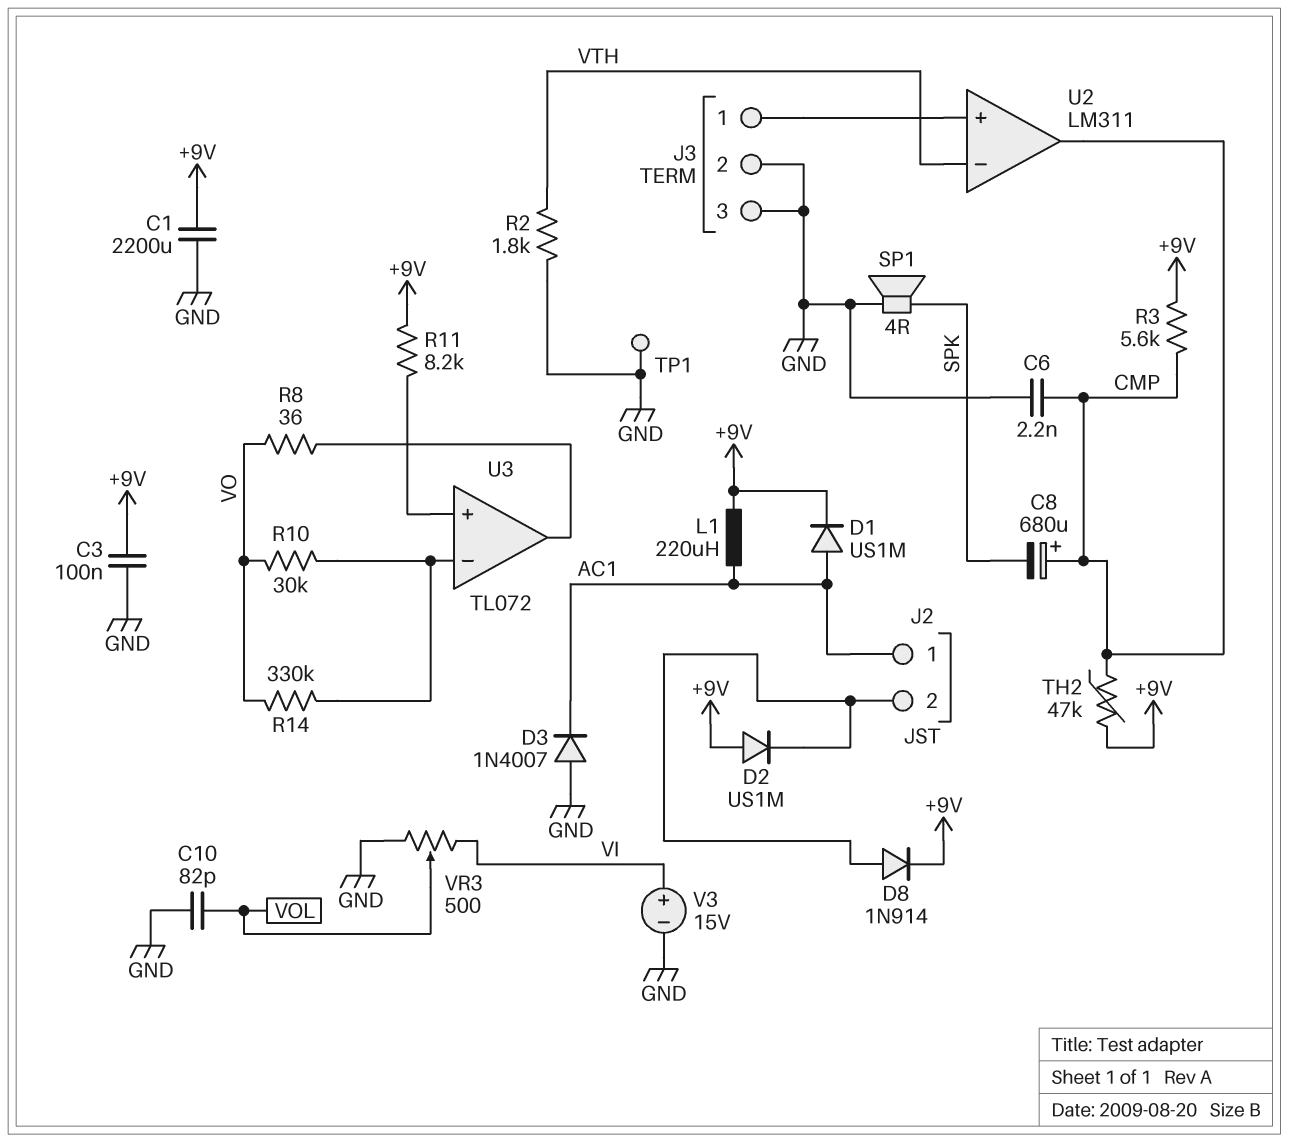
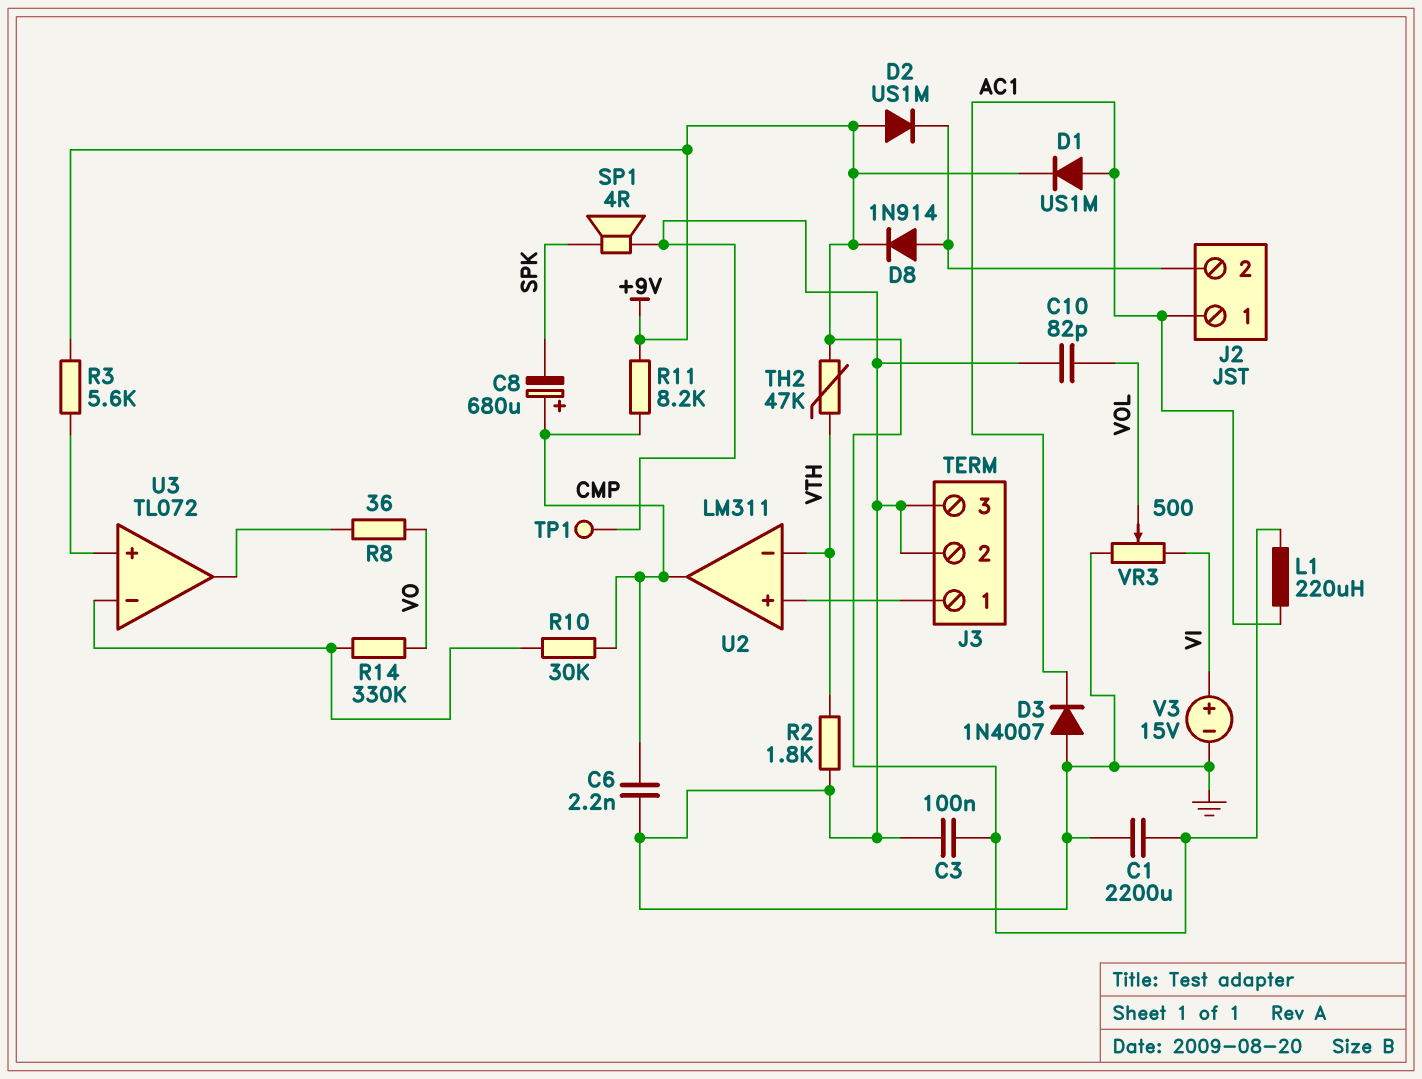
R3: 5.6k (+9V, CMP) -> 5.6k (+9V, U3/in+)
R10: 30k (U3/in-, VO) -> 30k (CMP, U3/in-)
R11: 8.2k (+9V, U3/in+) -> 8.2k (+9V, CMP)
TH2: 47k (+9V, CMP) -> 47k (+9V, VTH)

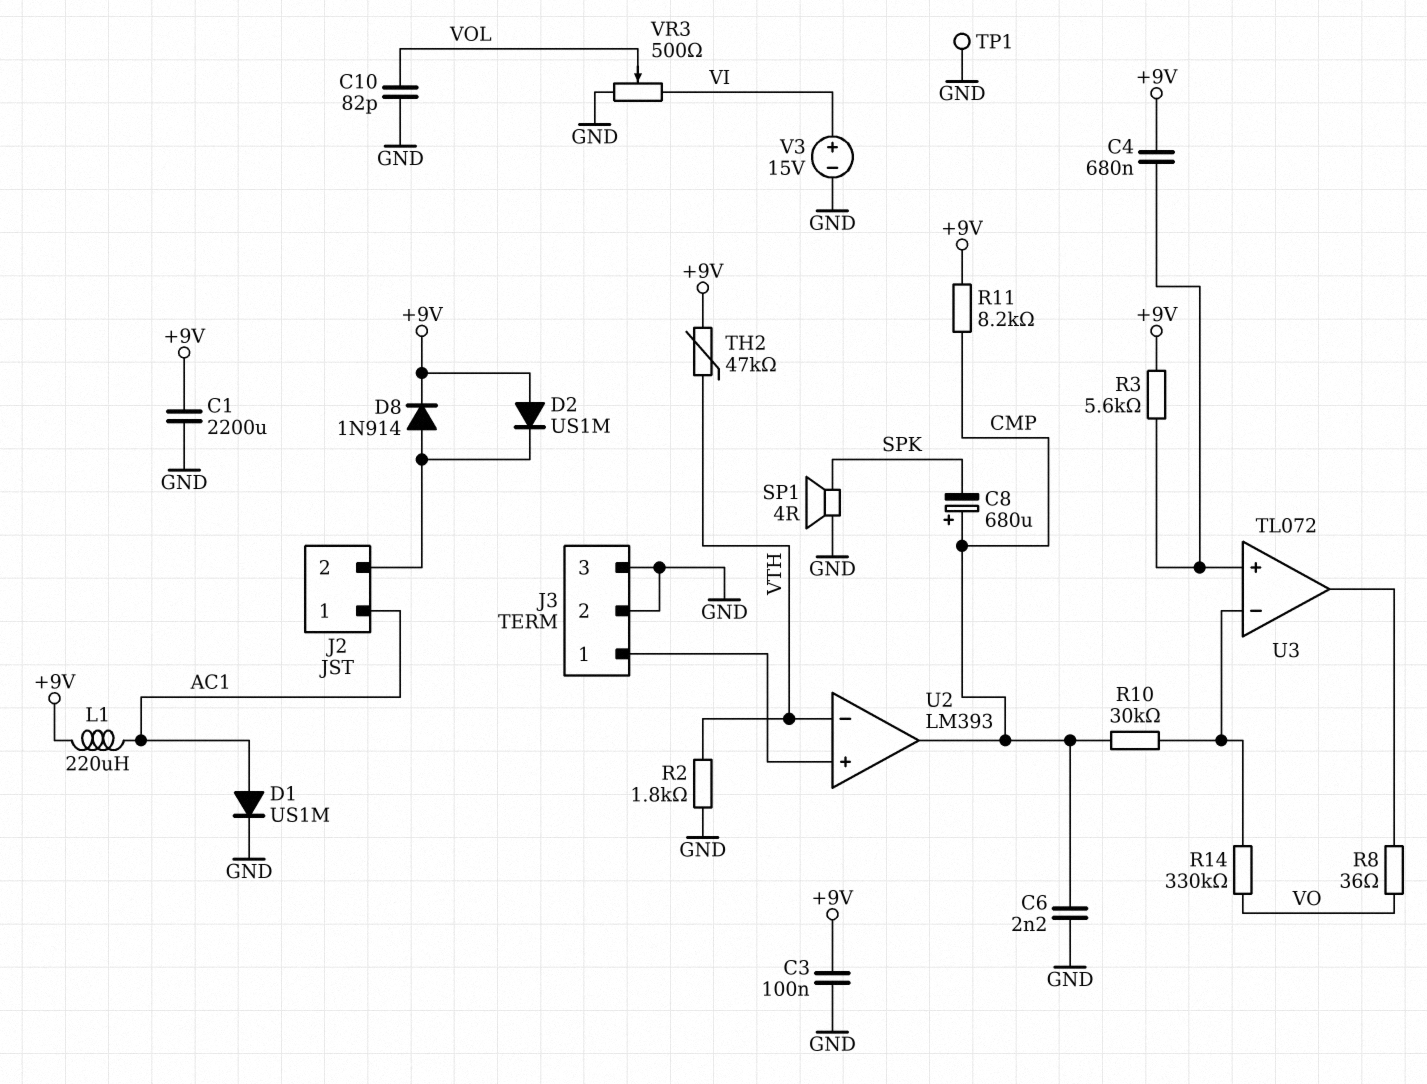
C4: none -> 680nF (+9V, U3/in+)
D1: diode US1M (A AC1, K +9V) -> diode US1M (A AC1, K GND)
D3: diode 1N4007 (A GND, K AC1) -> none
U2: LM311 -> LM393

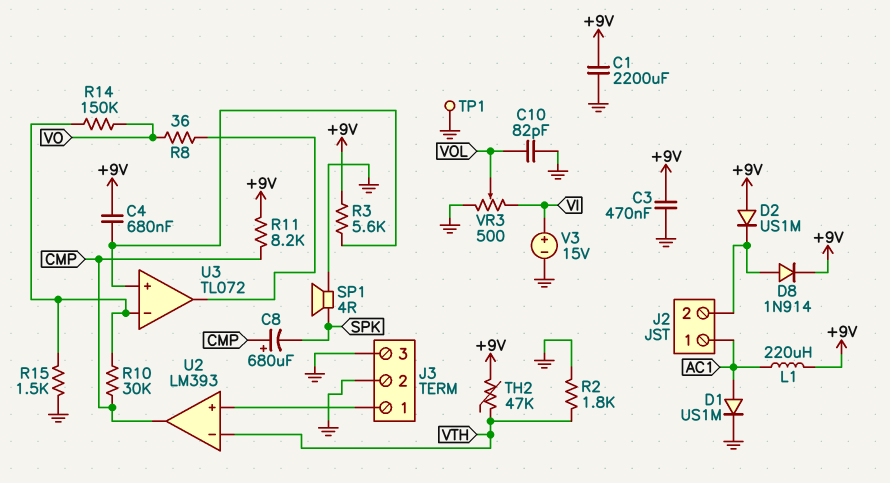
C3: 100nF (+9V, GND) -> 470nF (+9V, GND)
C6: 2.2nF (CMP, GND) -> none
R14: 330k (U3/in-, VO) -> 150k (U3/in-, VO)
R15: none -> 1.5k (GND, U3/in-)

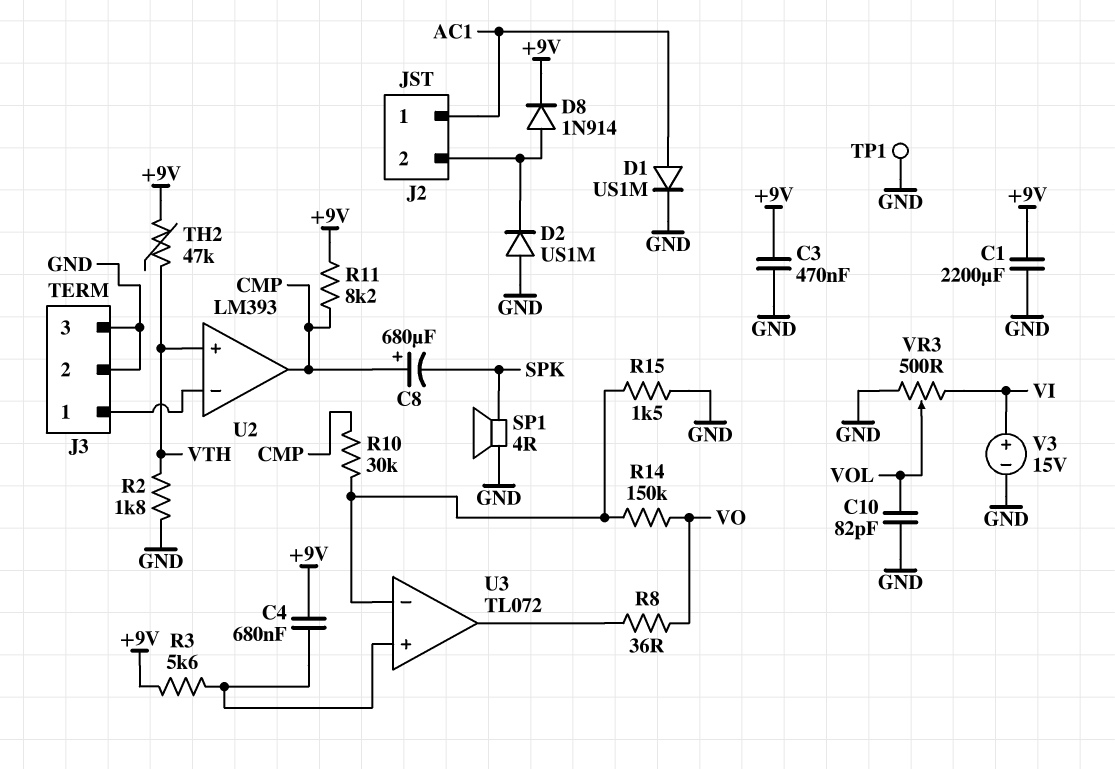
D2: diode US1M (A +9V, K J2/2) -> diode US1M (A GND, K J2/2)
L1: 220uH (+9V, AC1) -> none
U2 pin in+: J3/1 -> VTH
U2 pin in-: VTH -> J3/1

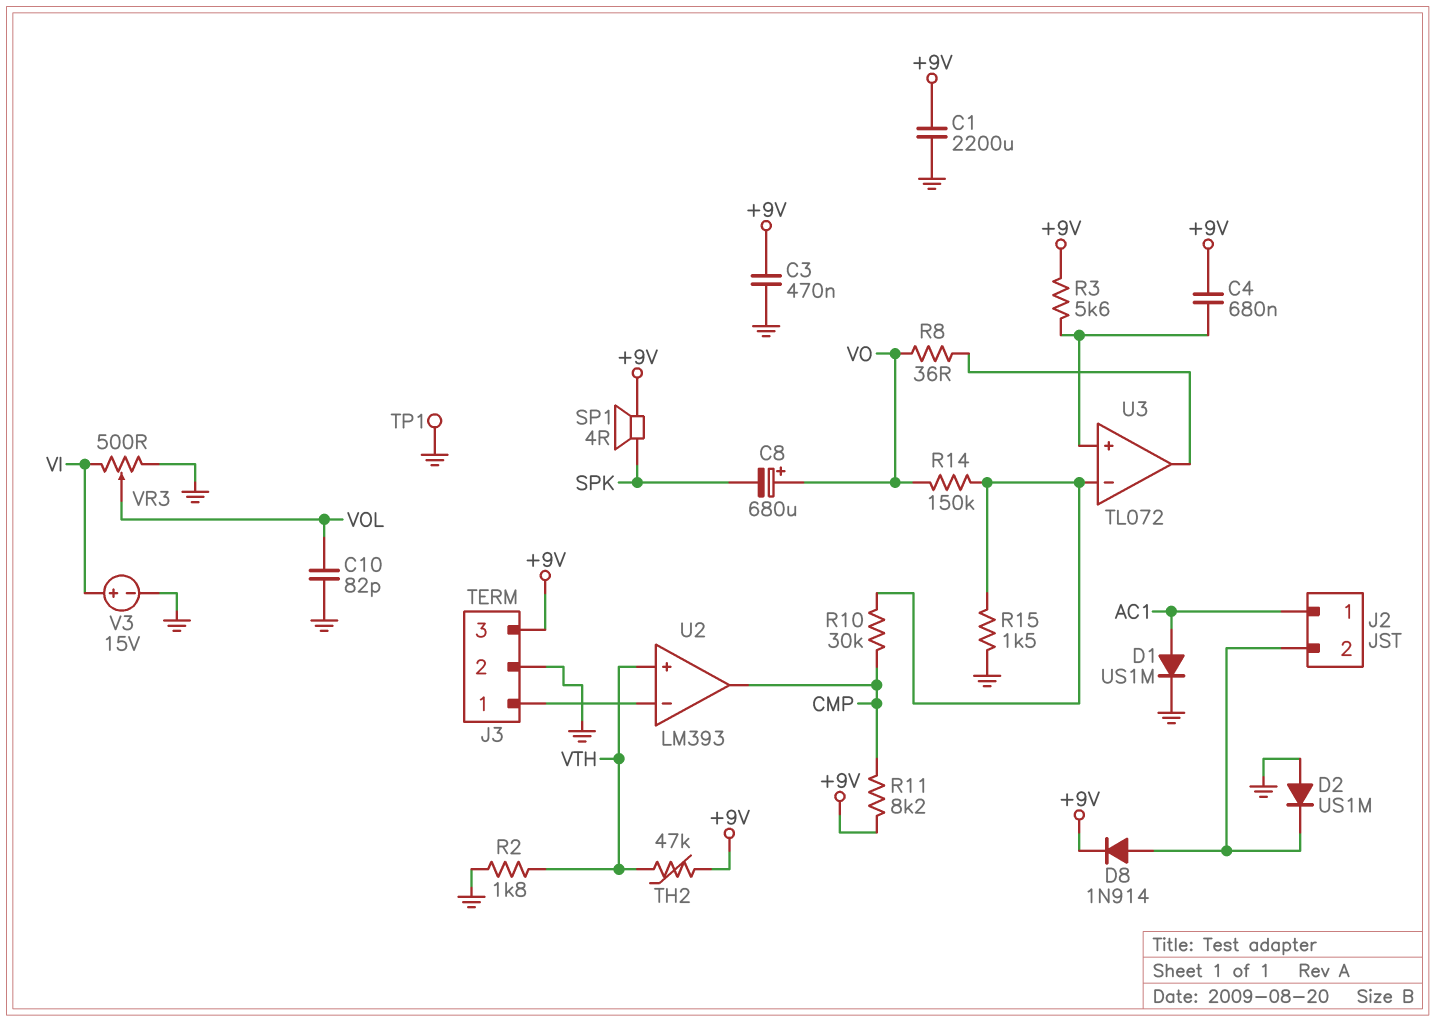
C8: 680uF (plus CMP, minus SPK) -> 680uF (plus VO, minus SPK)
J3 pin 3: GND -> +9V
SP1: speaker 4R (GND, SPK) -> speaker 4R (+9V, SPK)

